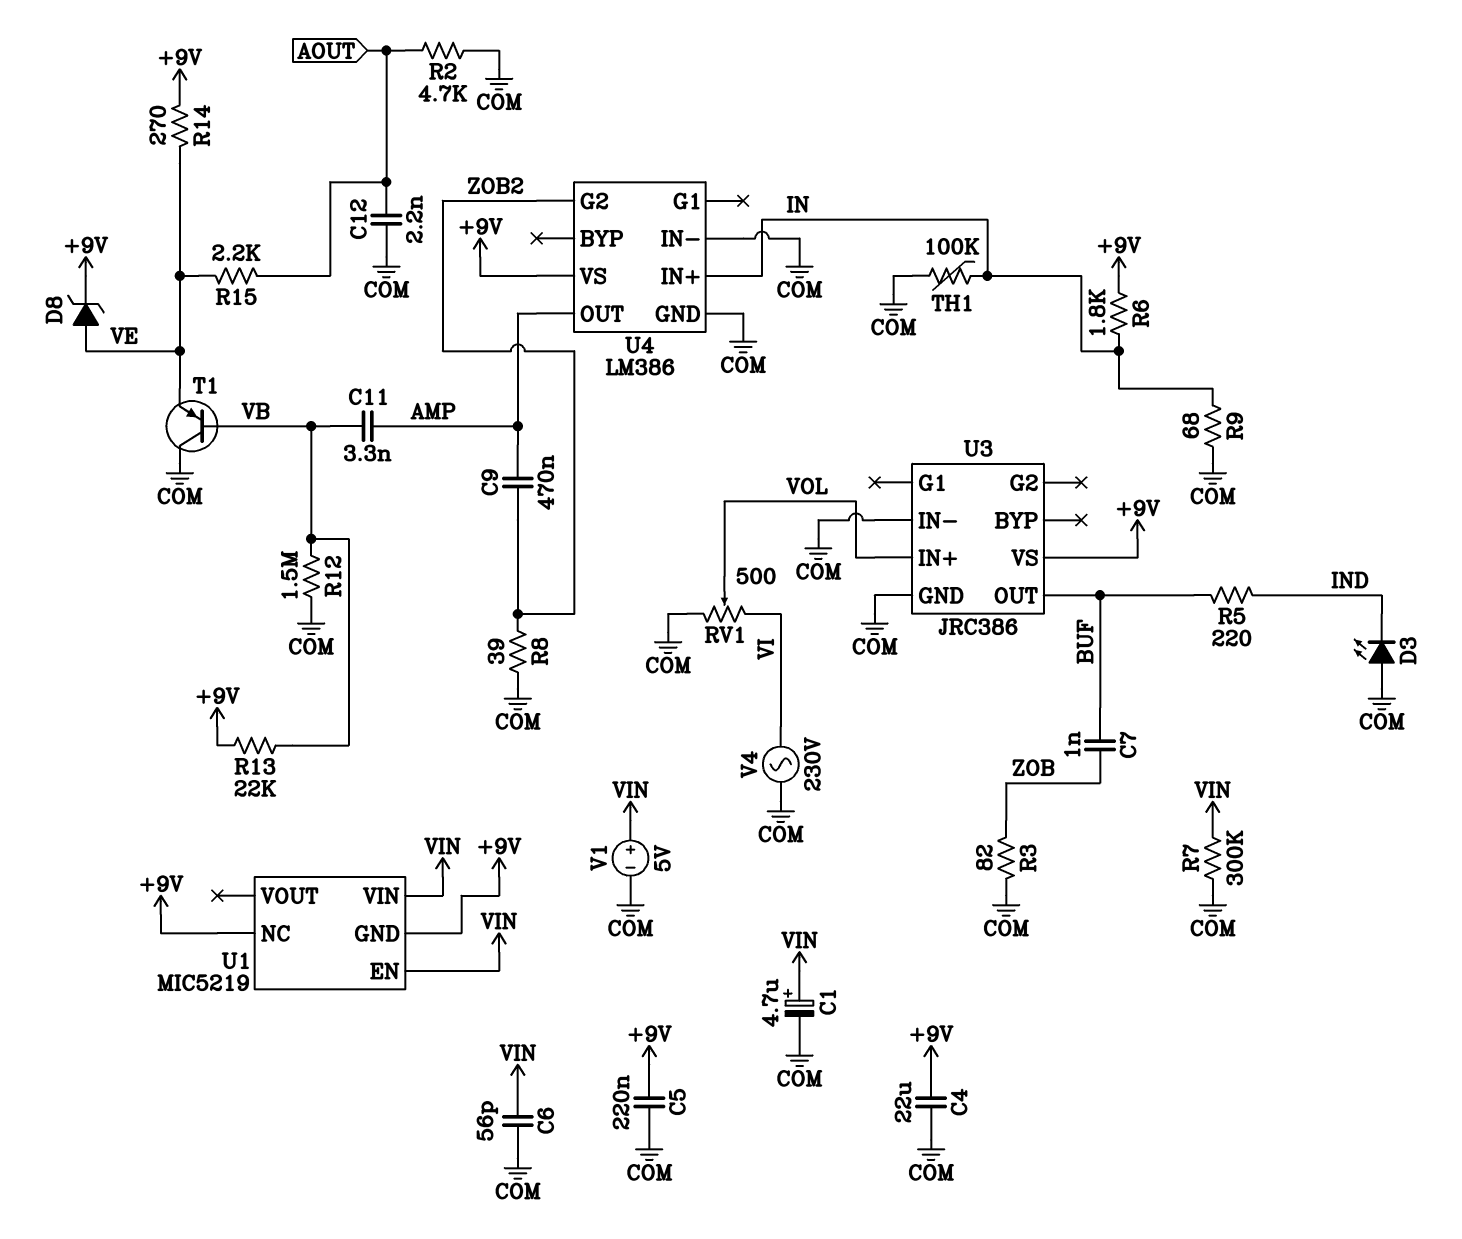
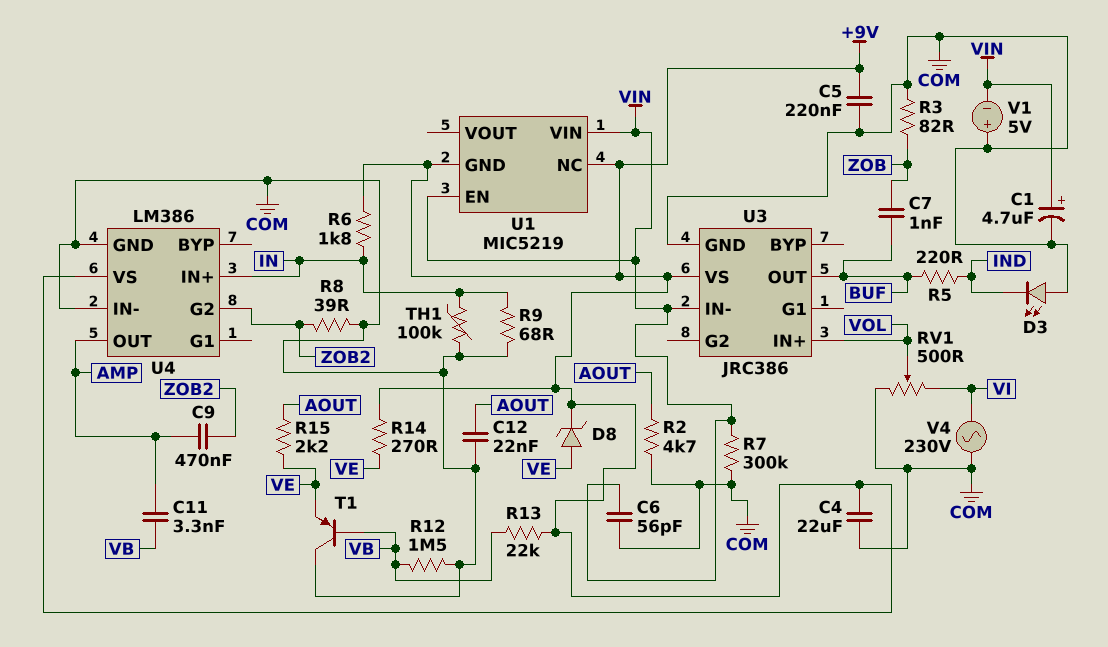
C12: 2.2nF (AOUT, COM) -> 22nF (AOUT, COM)
U3 pin IN-: COM -> VIN
V1: 5V (plus VIN, minus COM) -> 5V (plus COM, minus VIN)

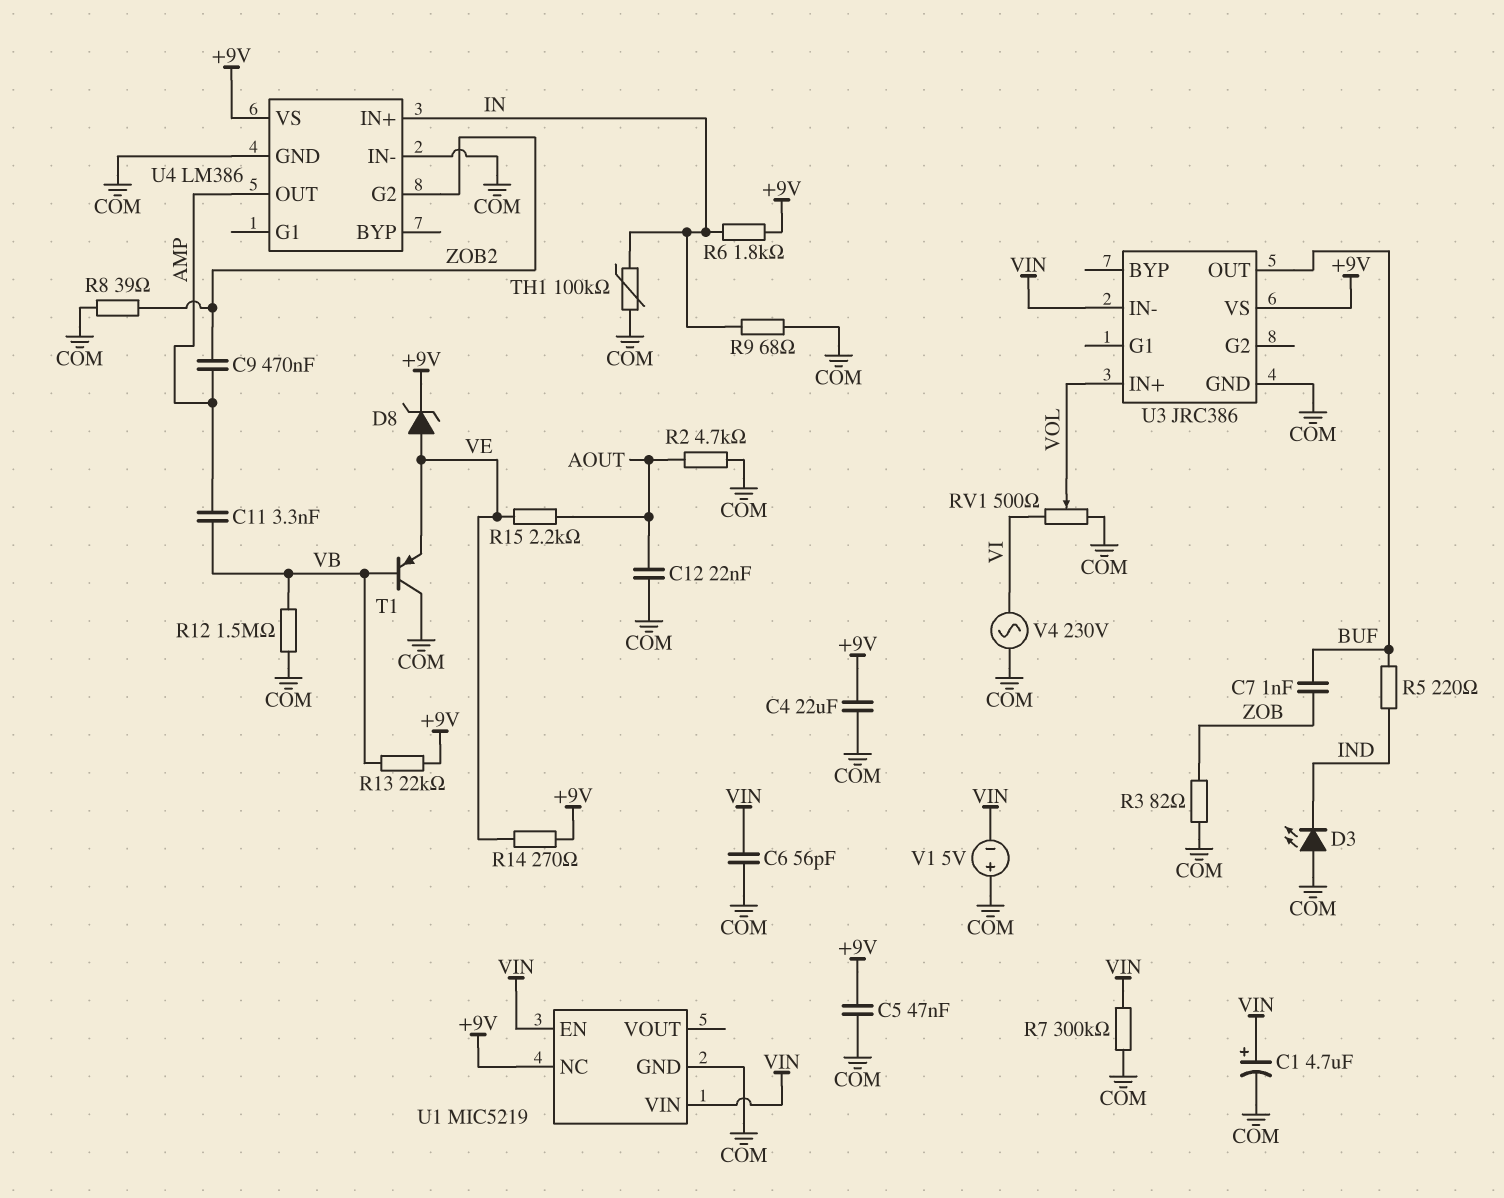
C5: 220nF (+9V, COM) -> 47nF (+9V, COM)
U1 pin GND: +9V -> COM

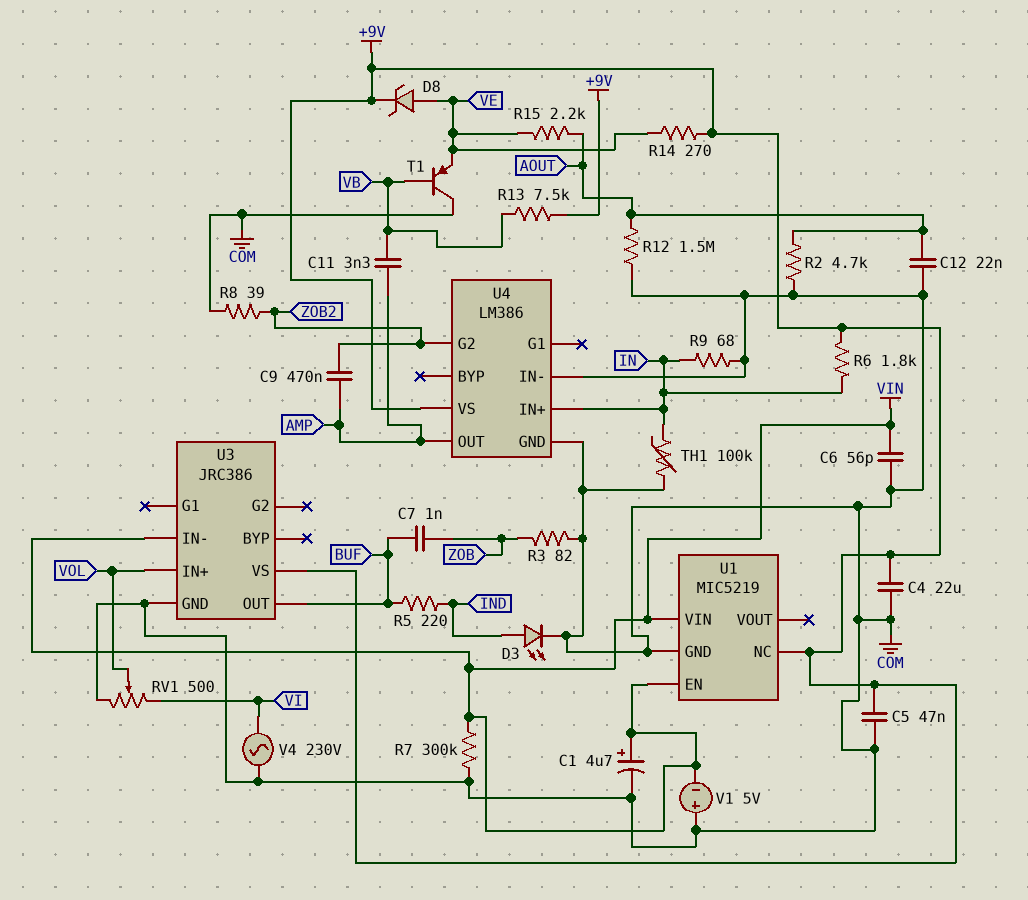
D3: LED (A COM, K IND) -> LED (A IND, K COM)
R12: 1.5M (COM, VB) -> 1.5M (AOUT, COM)
R13: 22k (+9V, VB) -> 7.5k (+9V, VB)

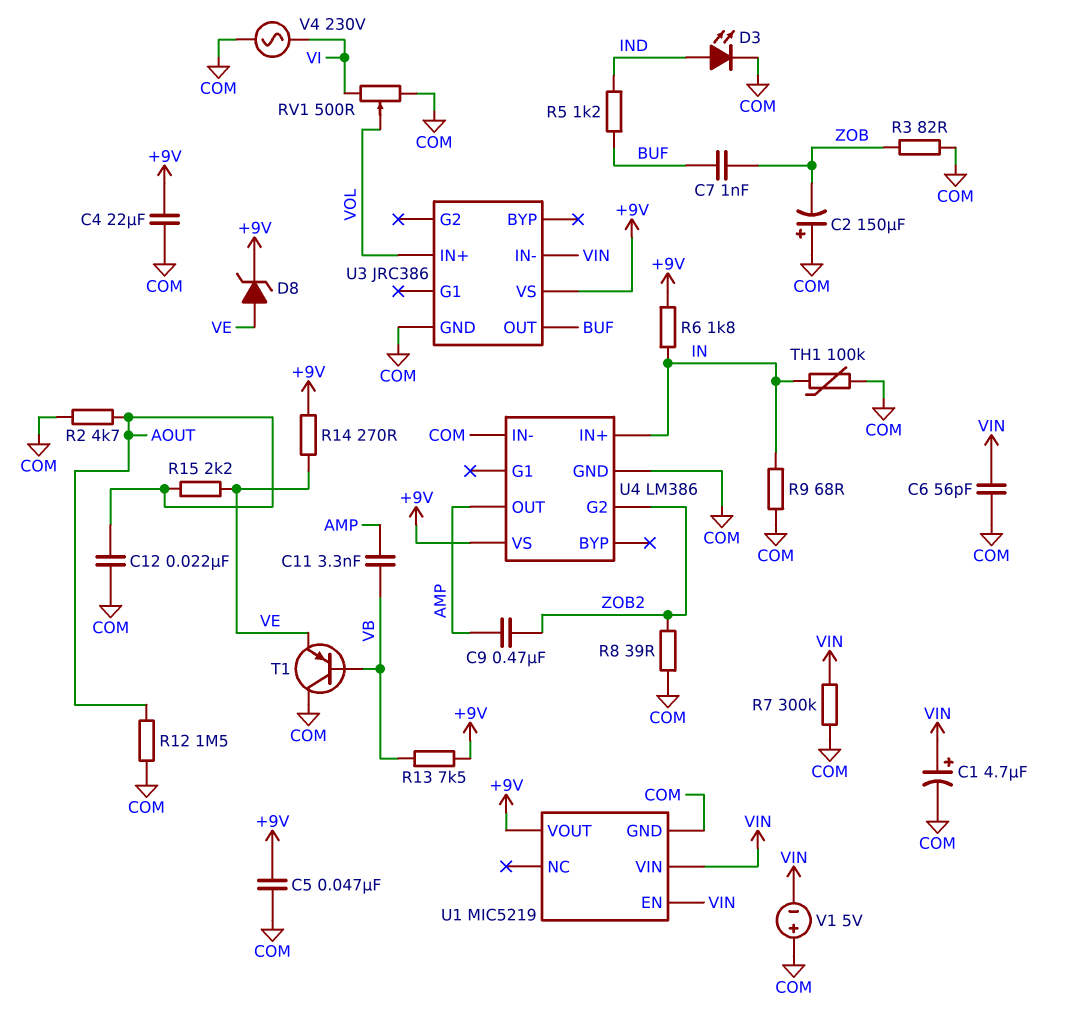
C2: none -> 150uF (plus COM, minus ZOB)
R5: 220 (BUF, IND) -> 1.2k (BUF, IND)
U1 pin NC: +9V -> none
U1 pin VOUT: none -> +9V

